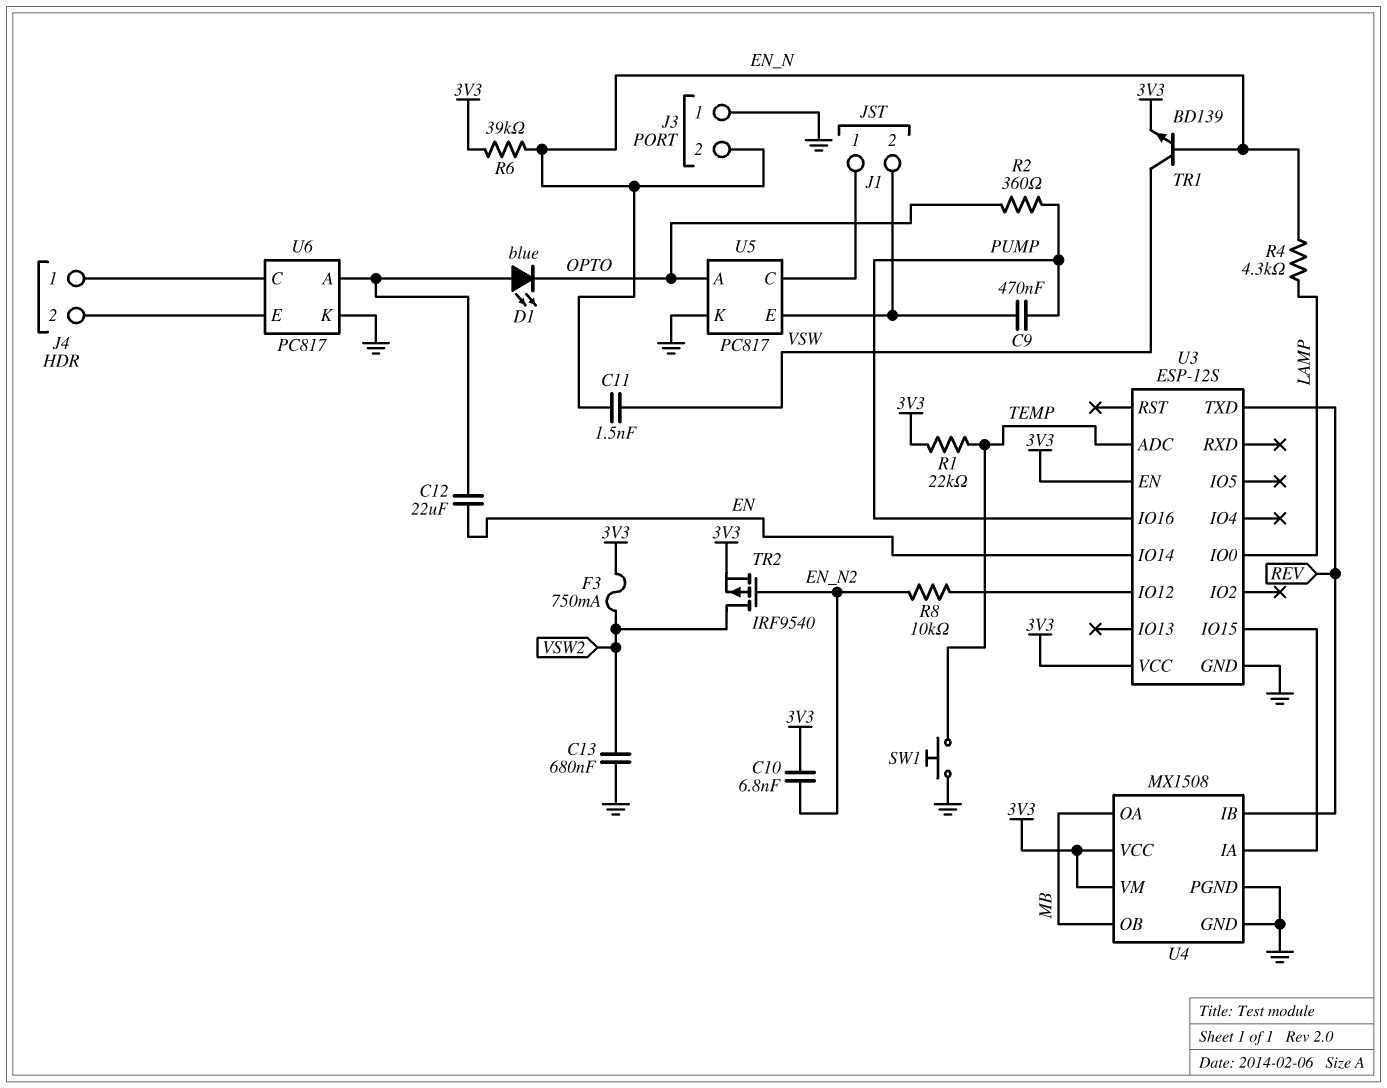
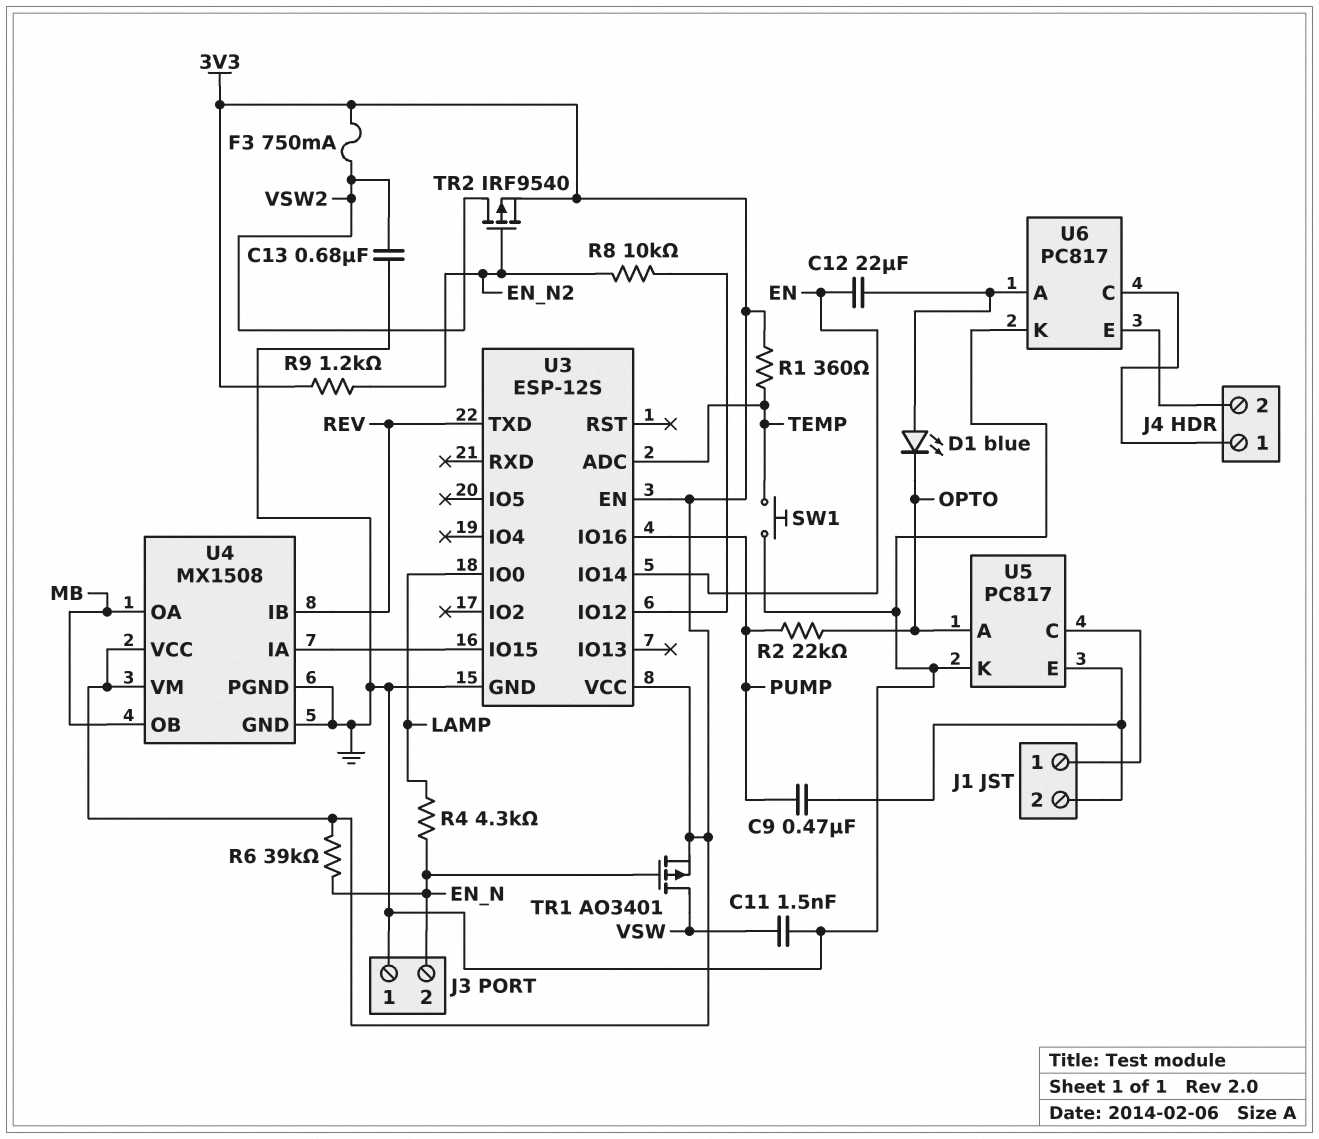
C10: 6.8nF (3V3, EN_N2) -> none
C11: 1.5nF (EN_N, VSW) -> 1.5nF (GND, VSW)
R1: 22k (3V3, TEMP) -> 360 (3V3, TEMP)
R2: 360 (OPTO, PUMP) -> 22k (OPTO, PUMP)
R9: none -> 1.2k (3V3, EN_N2)
TR1: NPN BD139 (B EN_N, C VSW, E 3V3) -> PMOS AO3401 (G EN_N, D VSW, S 3V3)

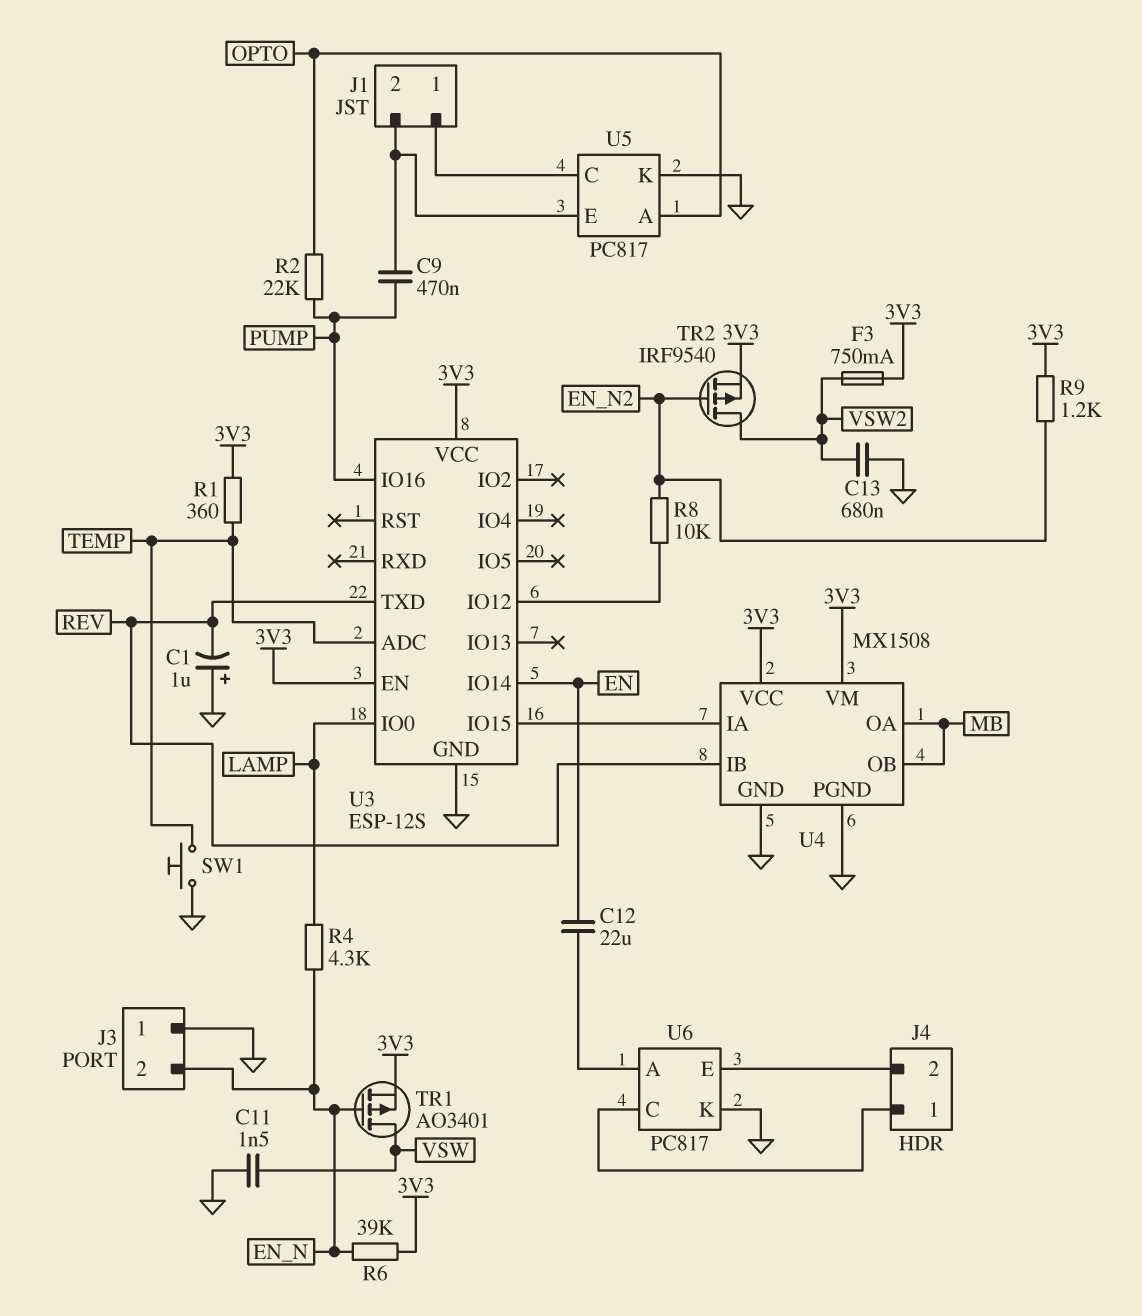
C1: none -> 1uF (plus GND, minus REV)
D1: LED blue (A U6/A, K OPTO) -> none

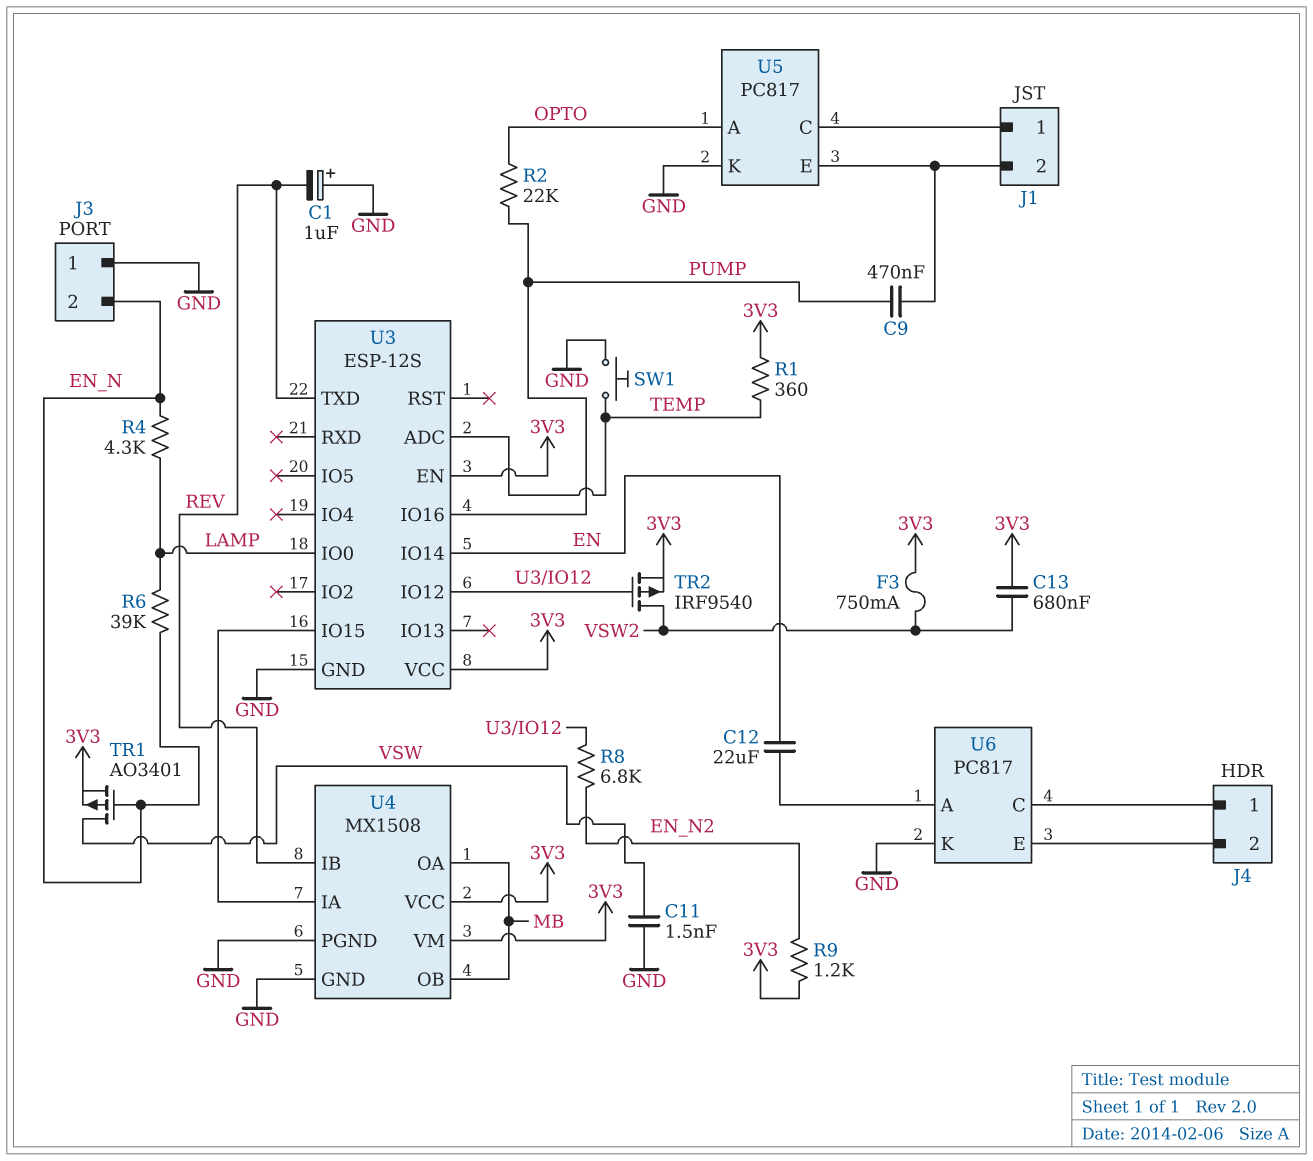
C13: 680nF (GND, VSW2) -> 680nF (3V3, VSW2)
R6: 39k (3V3, EN_N) -> 39k (EN_N, LAMP)
R8: 10k (EN_N2, U3/IO12) -> 6.8k (EN_N2, U3/IO12)
TR2: PMOS IRF9540 (G EN_N2, D VSW2, S 3V3) -> PMOS IRF9540 (G U3/IO12, D VSW2, S 3V3)

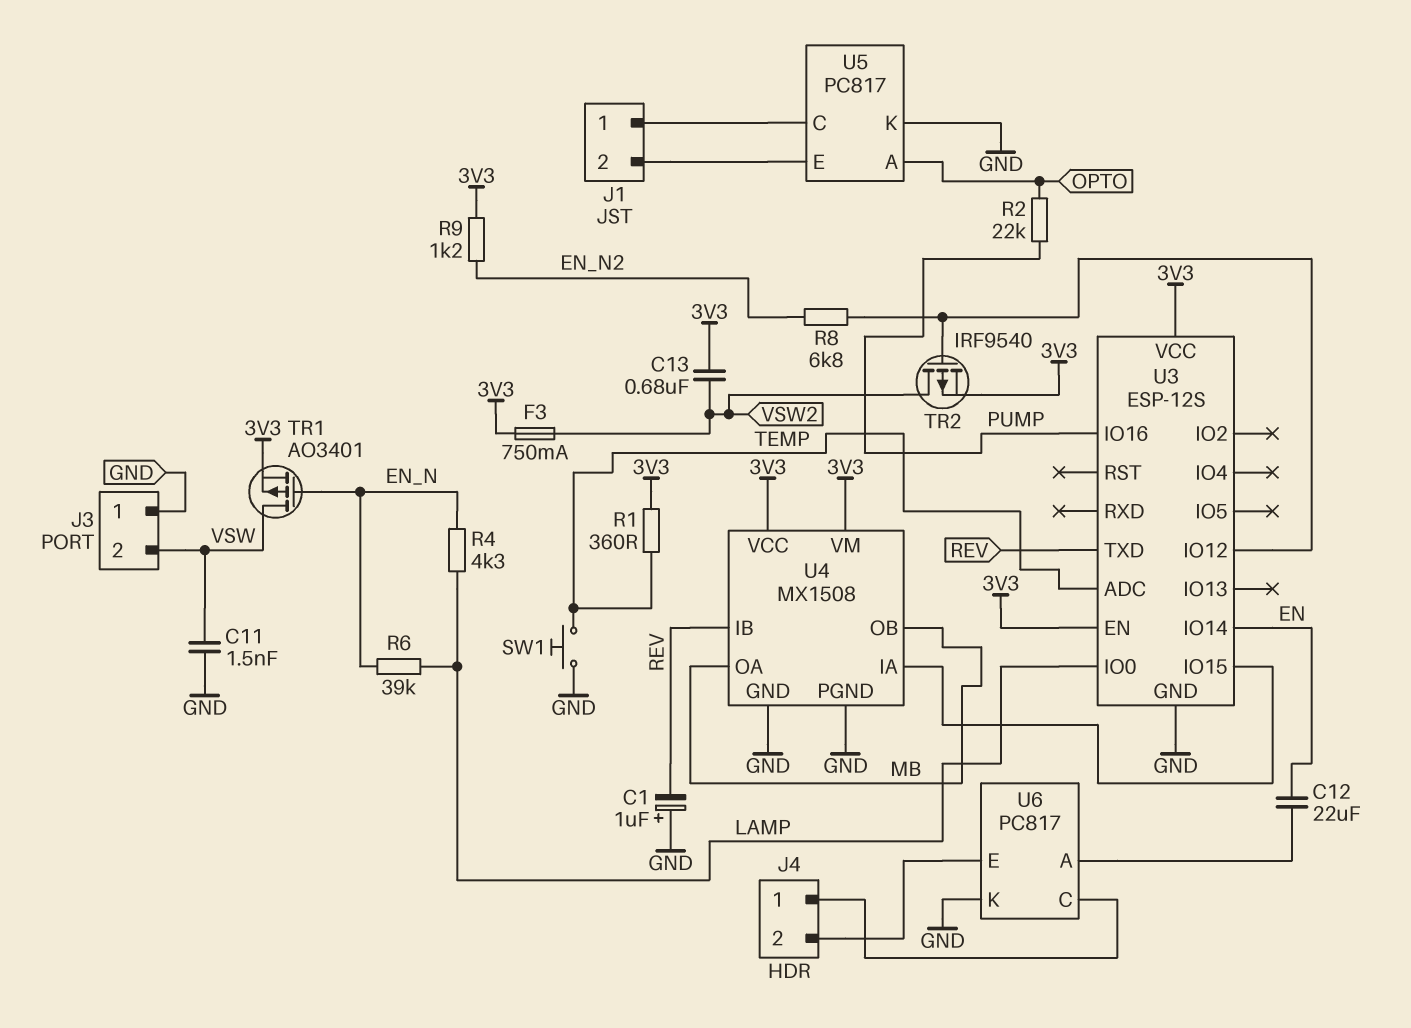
C9: 470nF (J1/2, PUMP) -> none
J3 pin 2: EN_N -> VSW

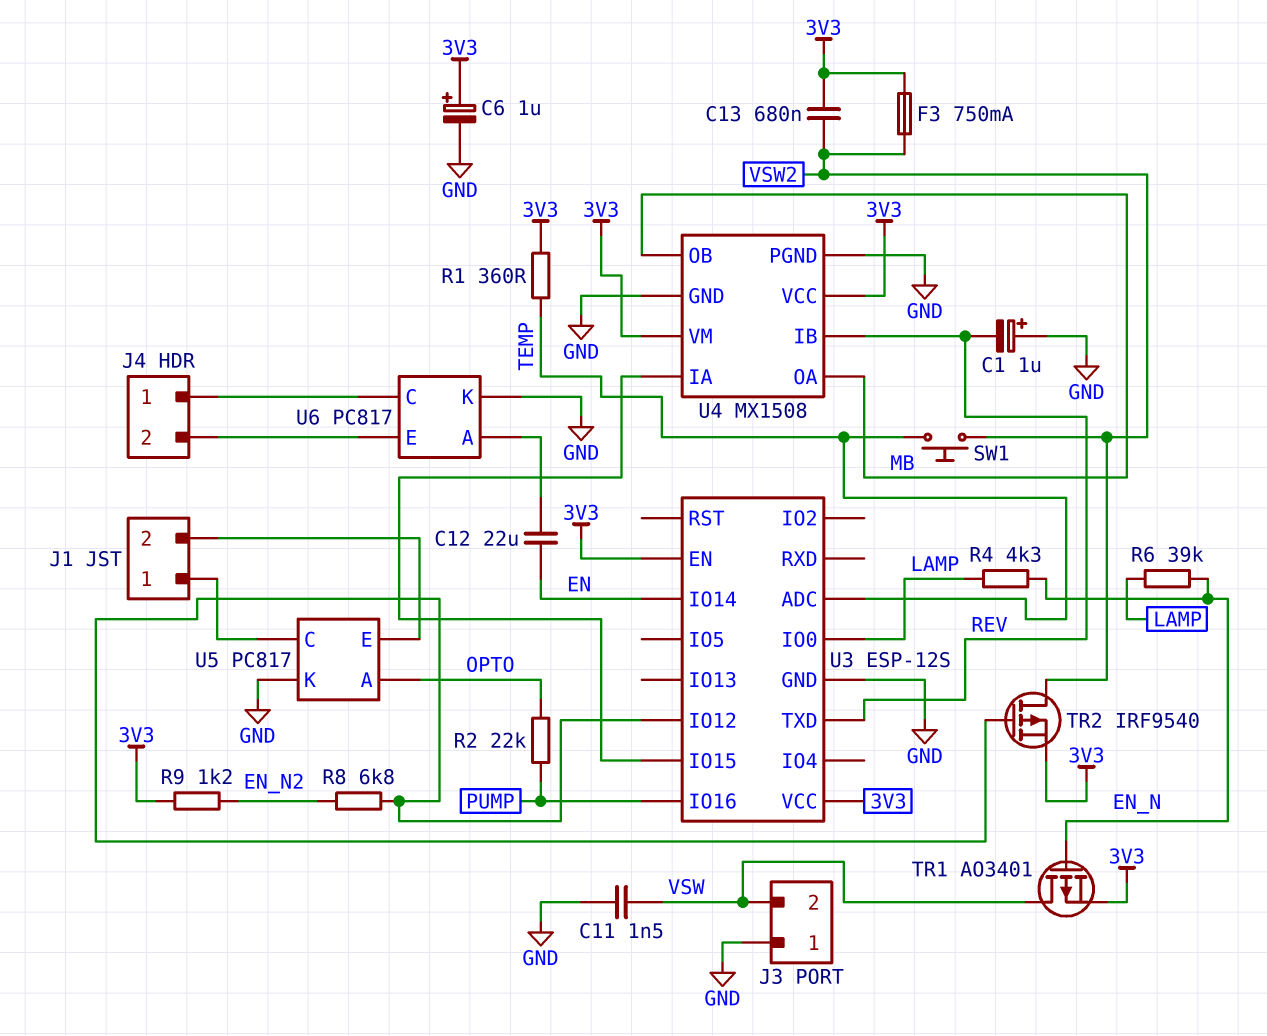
C6: none -> 1uF (plus 3V3, minus GND)
SW1: button (GND, TEMP) -> button (TEMP, VSW2)

